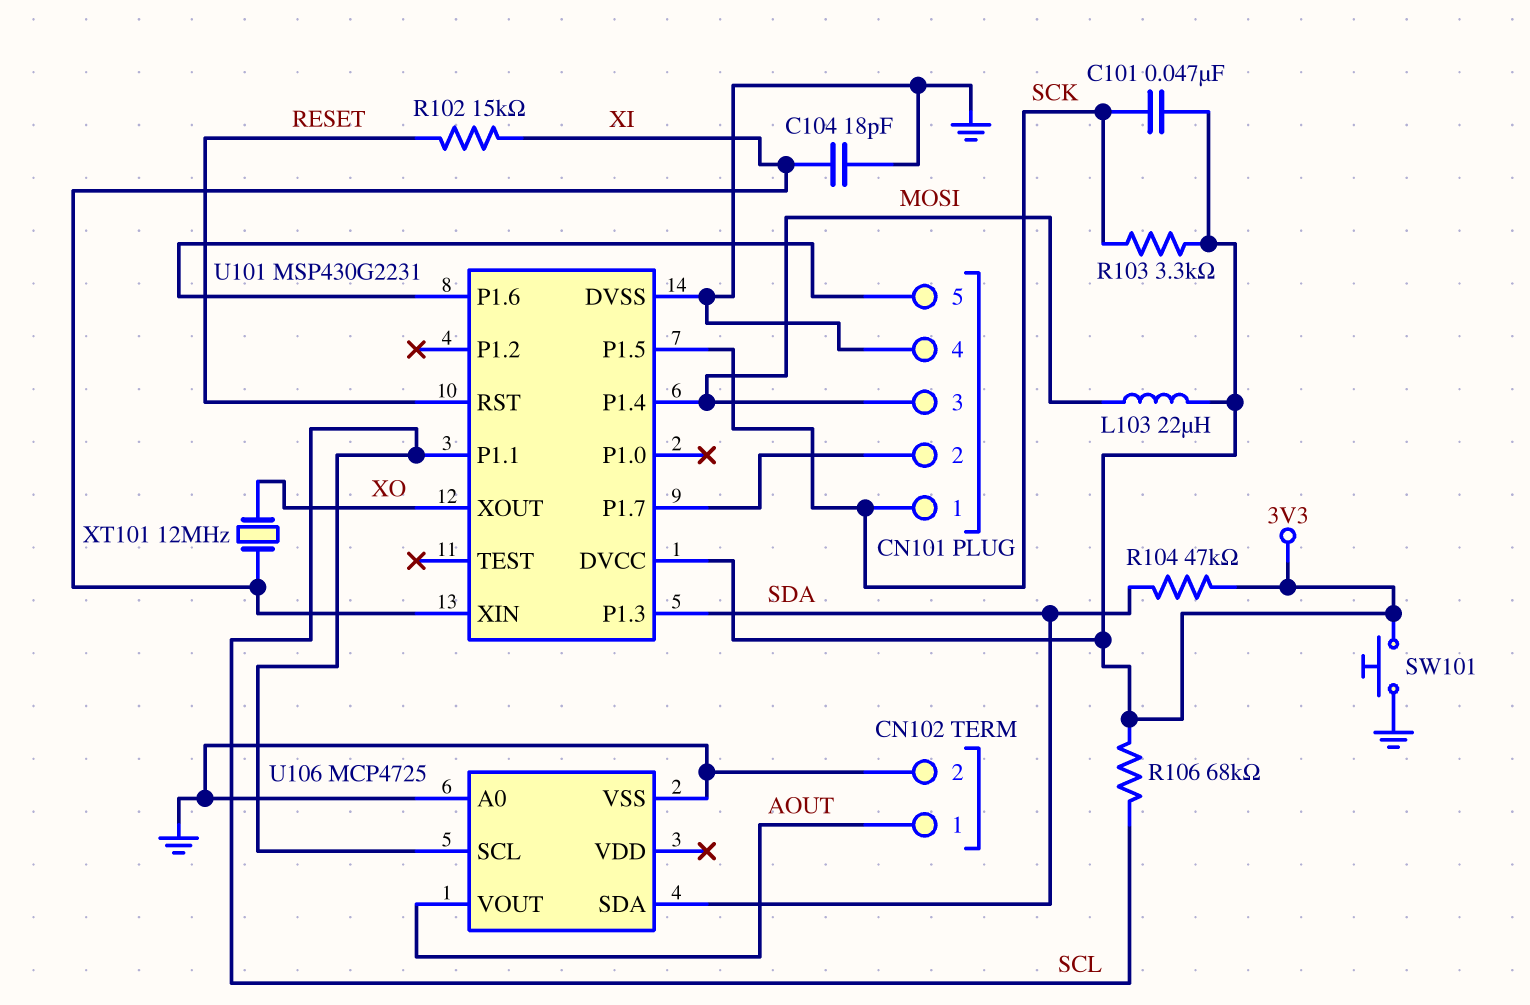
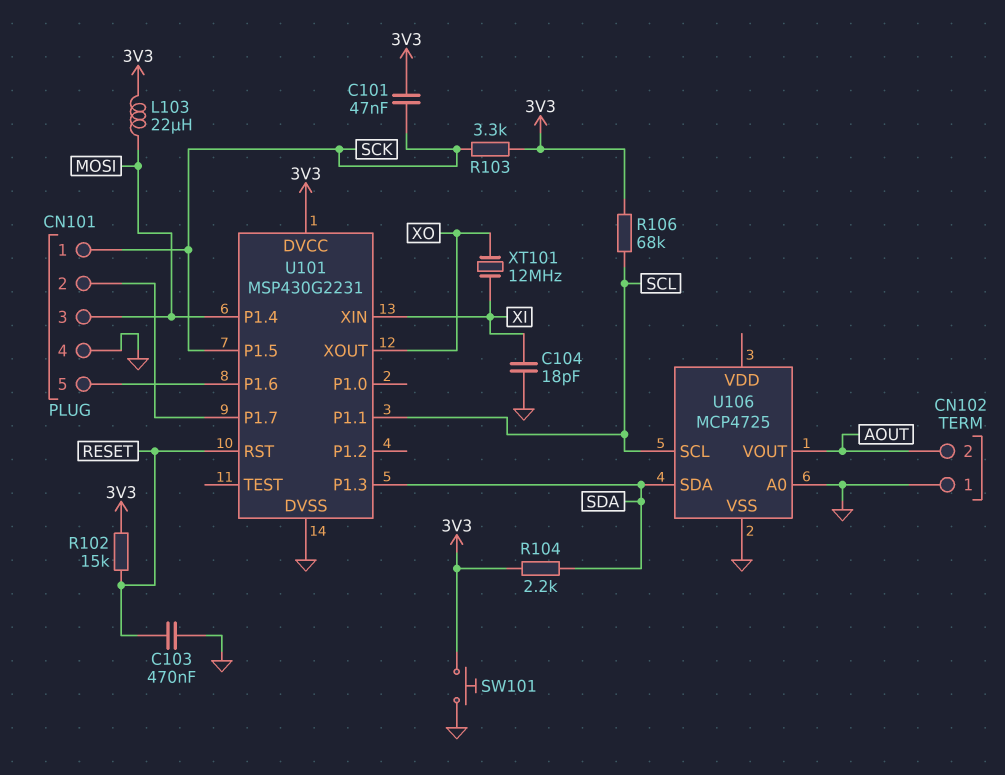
C103: none -> 470nF (GND, RESET)
CN102 pin 1: AOUT -> GND
CN102 pin 2: GND -> AOUT
R102: 15k (RESET, XI) -> 15k (3V3, RESET)
R104: 47k (3V3, SDA) -> 2.2k (3V3, SDA)

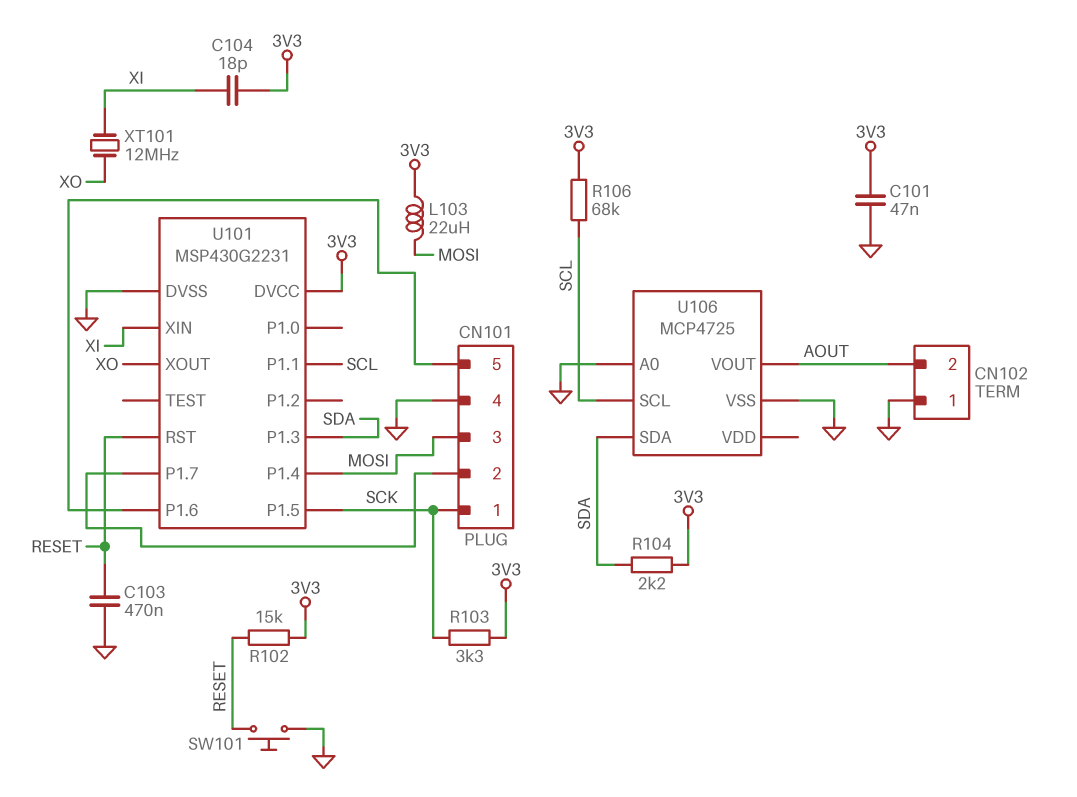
C101: 47nF (3V3, SCK) -> 47nF (3V3, GND)
C104: 18pF (GND, XI) -> 18pF (3V3, XI)
SW101: button (3V3, GND) -> button (GND, RESET)

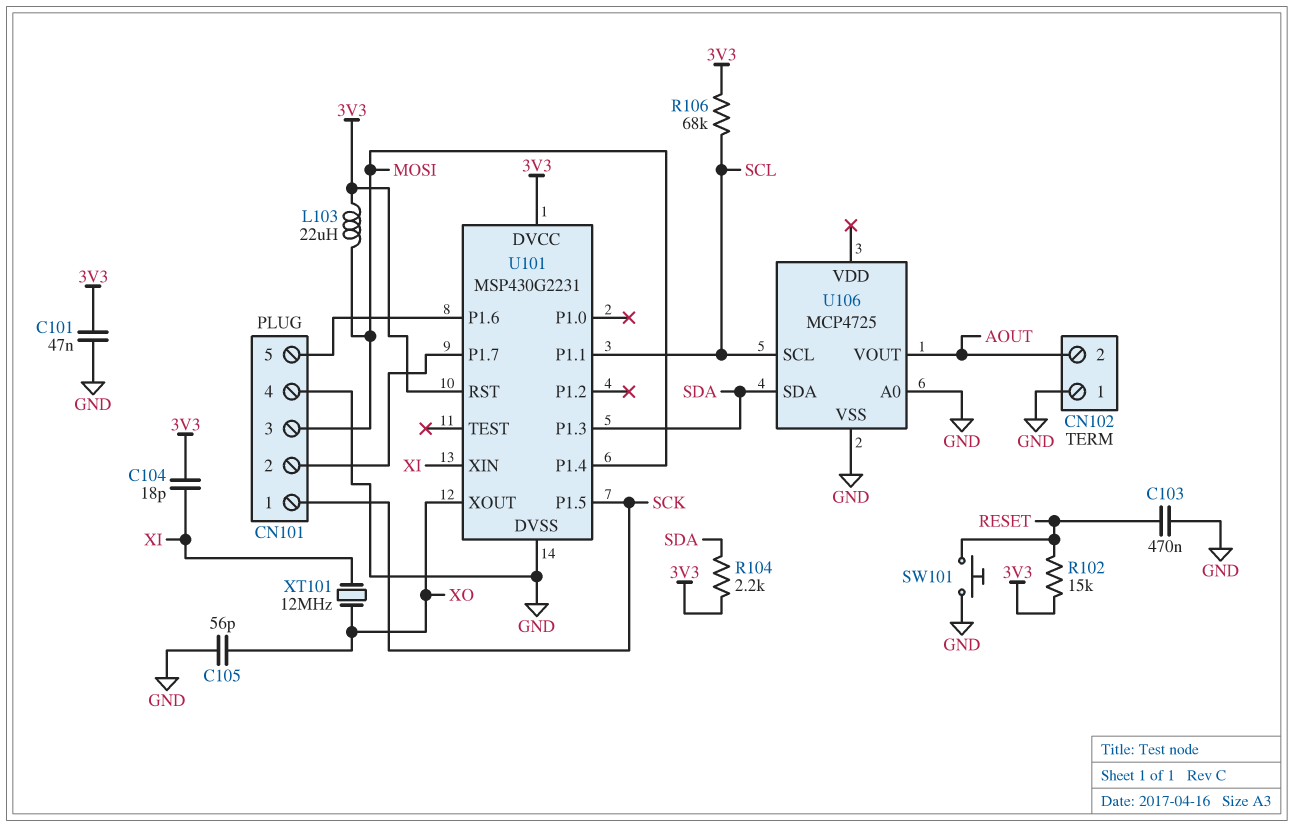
C105: none -> 56pF (GND, XO)
R103: 3.3k (3V3, SCK) -> none
U101 pin RST: RESET -> 3V3

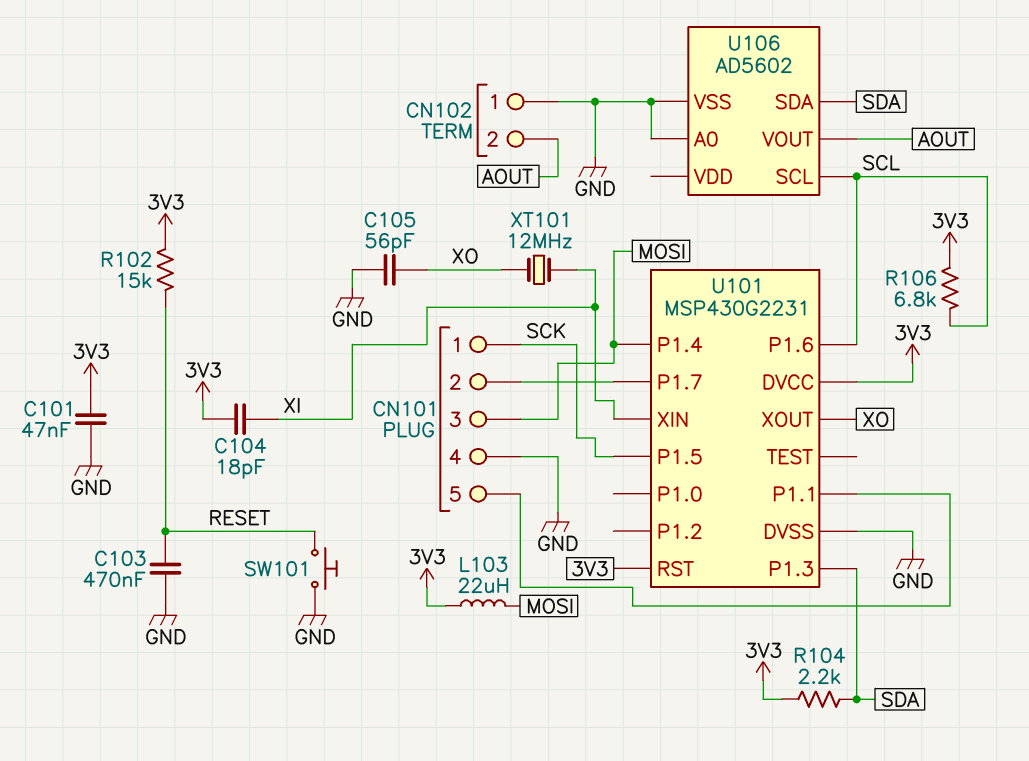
R106: 68k (3V3, SCL) -> 6.8k (3V3, SCL)
U101 pin P1.1: SCL -> CN101/5
U101 pin P1.6: CN101/5 -> SCL
U106: MCP4725 -> AD5602

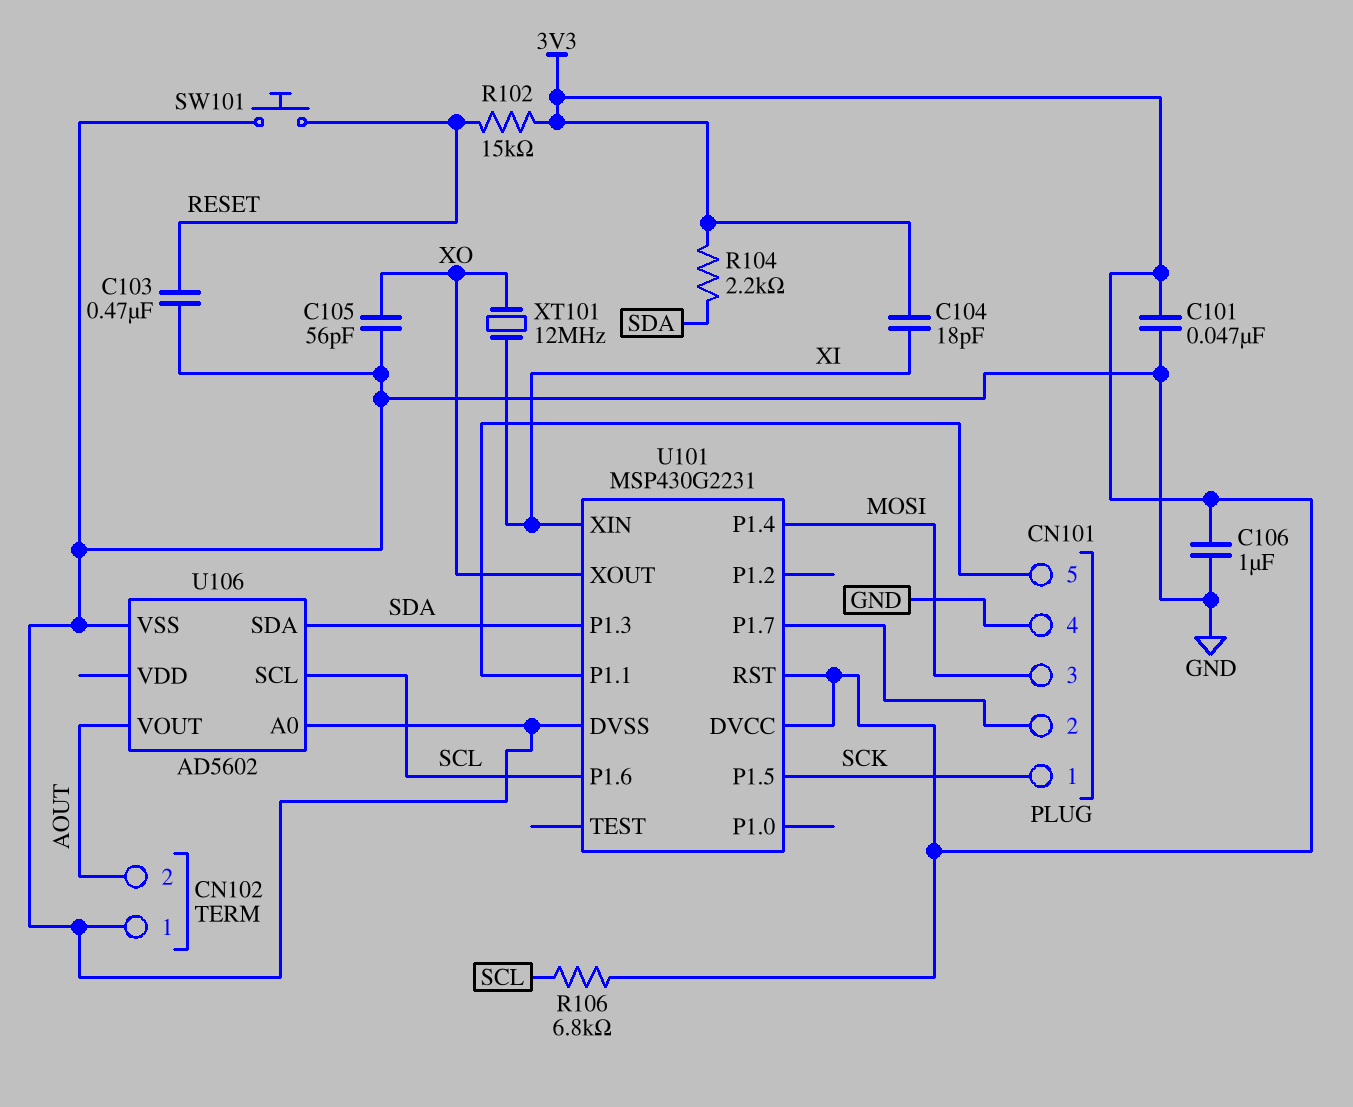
C106: none -> 1uF (3V3, GND)
L103: 22uH (3V3, MOSI) -> none

